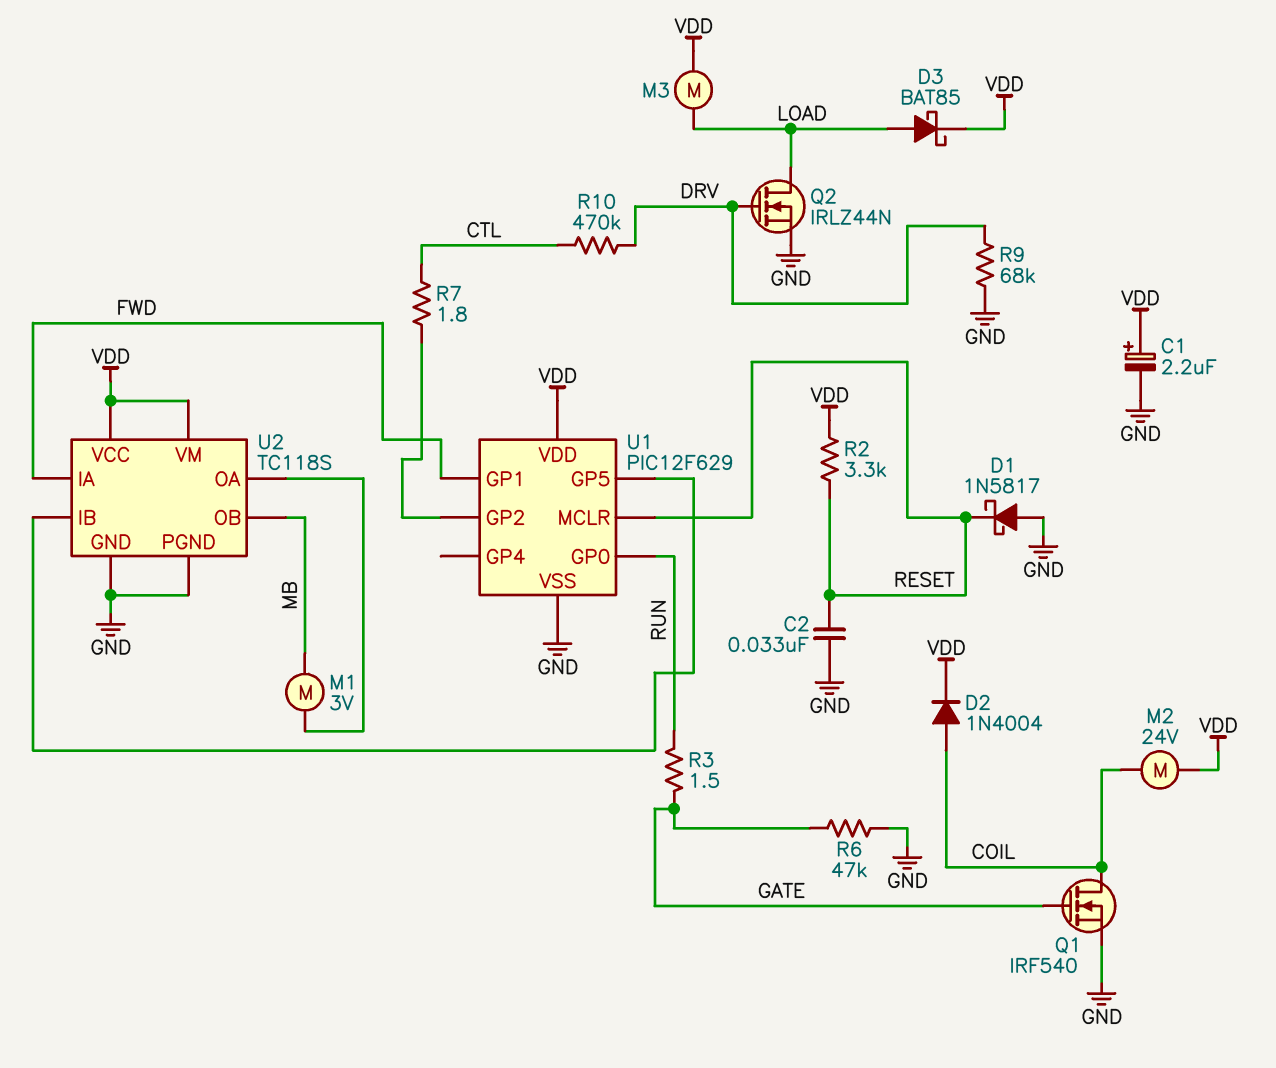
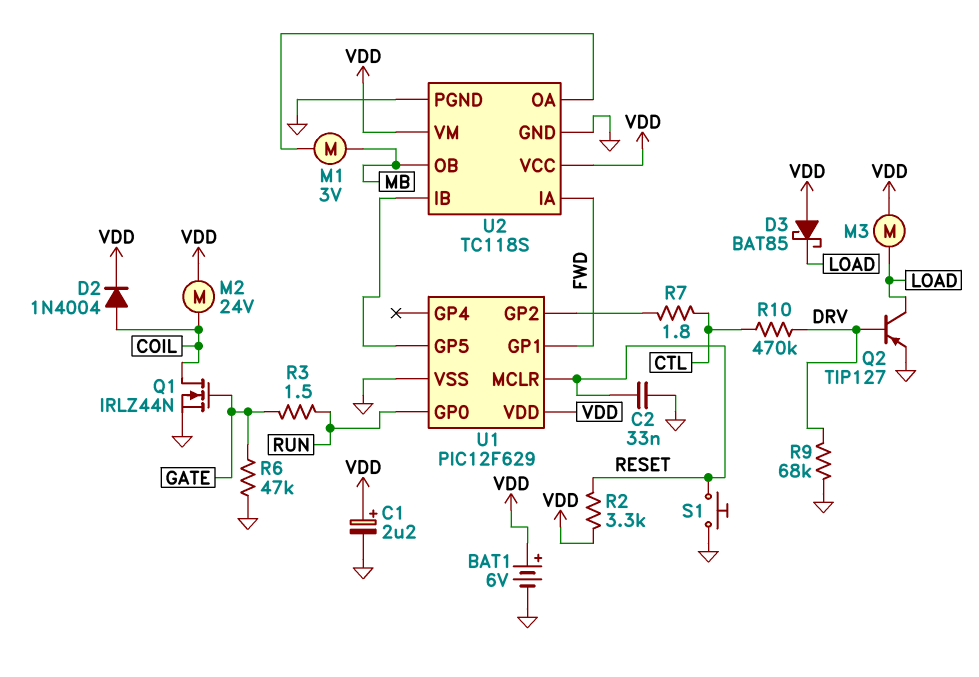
BAT1: none -> 6V (plus VDD, minus GND)
D1: schottky 1N5817 (A GND, K RESET) -> none
D3: schottky BAT85 (A LOAD, K VDD) -> schottky BAT85 (A VDD, K LOAD)
Q1: NMOS IRF540 (G GATE, D COIL, S GND) -> NMOS IRLZ44N (G GATE, D COIL, S GND)
Q2: NMOS IRLZ44N (G DRV, D LOAD, S GND) -> PNP TIP127 (B DRV, C LOAD, E GND)
S1: none -> button (GND, RESET)

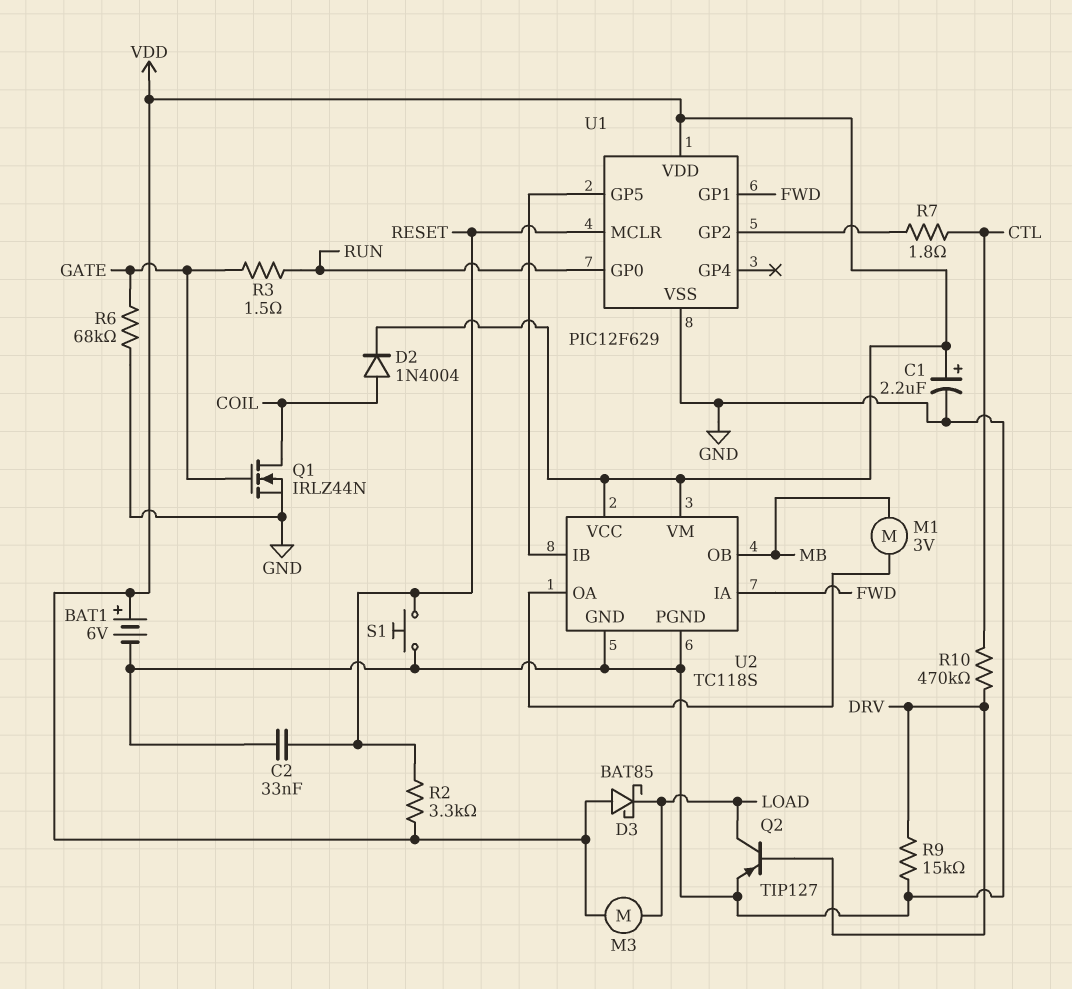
M2: motor 24V (COIL, VDD) -> none
R6: 47k (GATE, GND) -> 68k (GATE, GND)
R9: 68k (DRV, GND) -> 15k (DRV, GND)

